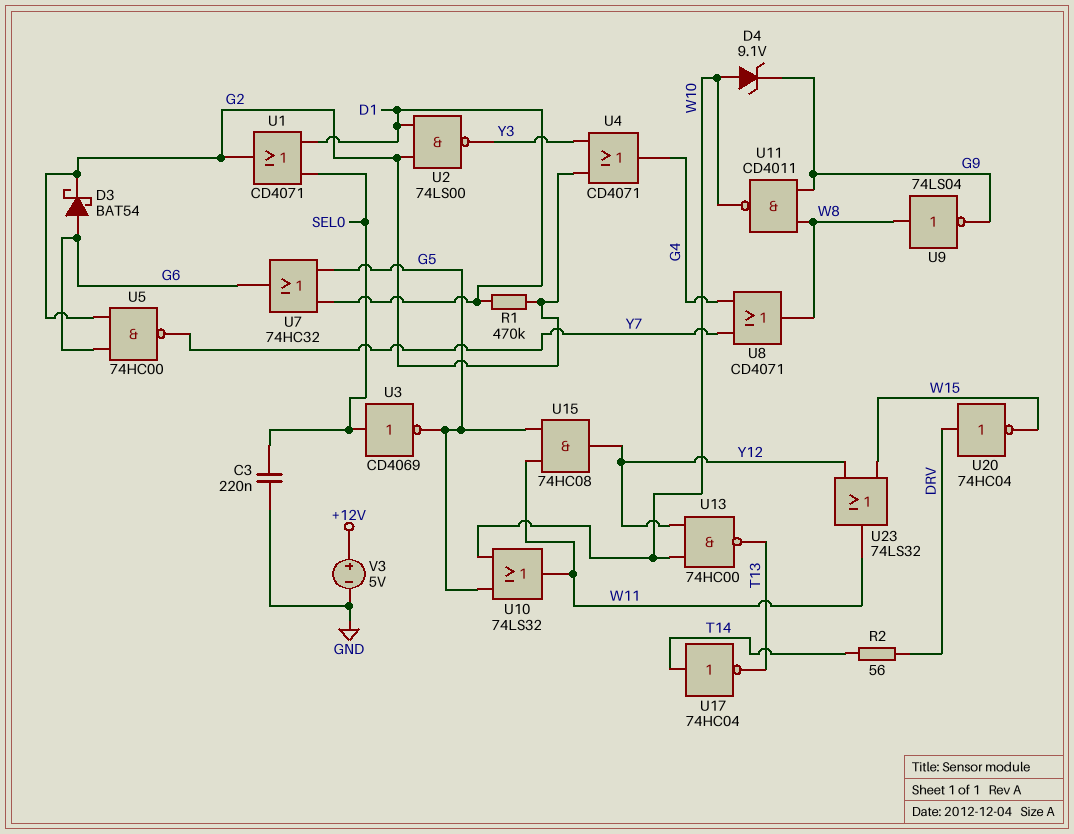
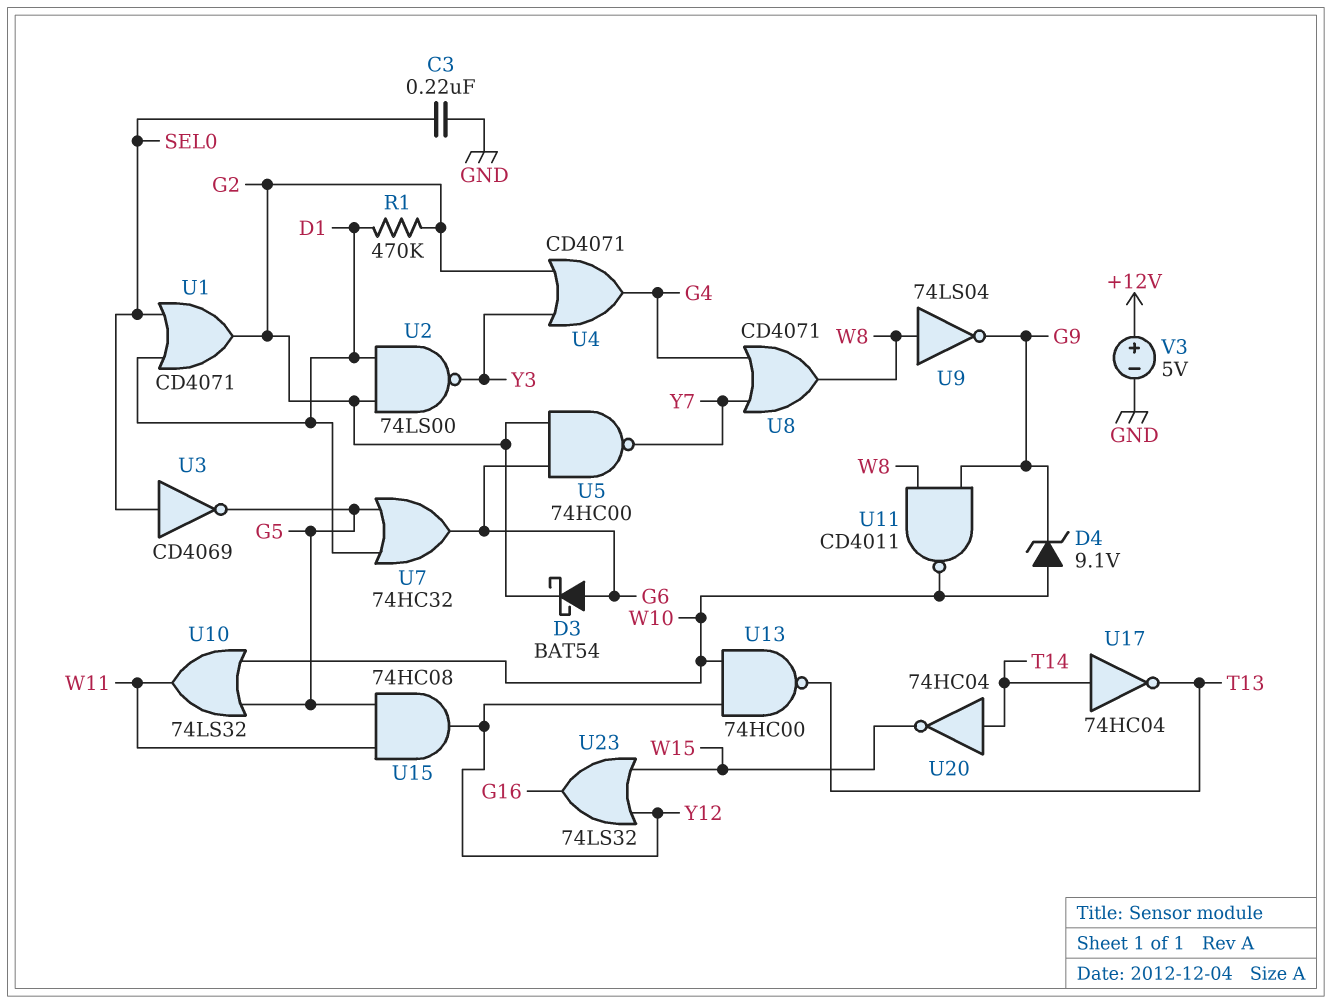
R2: 56 (DRV, T14) -> none
U20: NOT 74HC04 (in DRV, out W15) -> NOT 74HC04 (in T14, out W15)
U23: OR 74LS32 (in W15, in Y12, out W11) -> OR 74LS32 (in W15, in Y12, out G16)

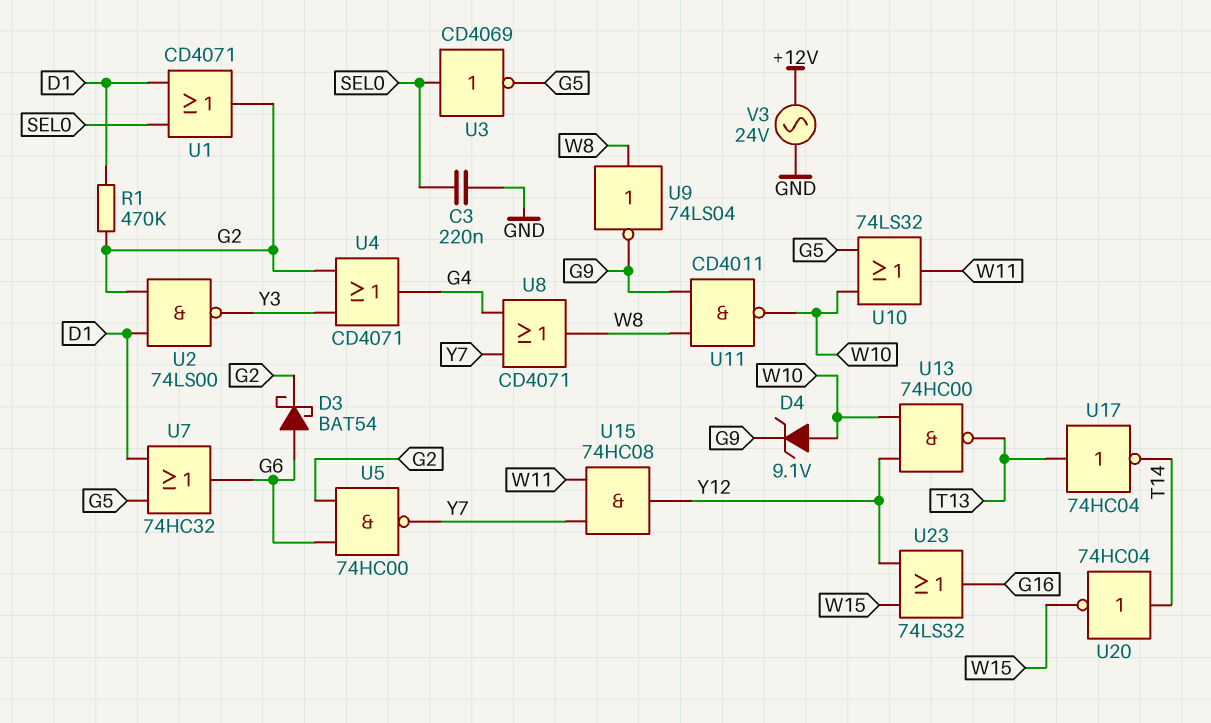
U15: AND 74HC08 (in G5, in W11, out Y12) -> AND 74HC08 (in W11, in Y7, out Y12)
U17: NOT 74HC04 (in T14, out T13) -> NOT 74HC04 (in T13, out T14)
V3: 5V (plus +12V, minus GND) -> AC 24V (+12V, GND)

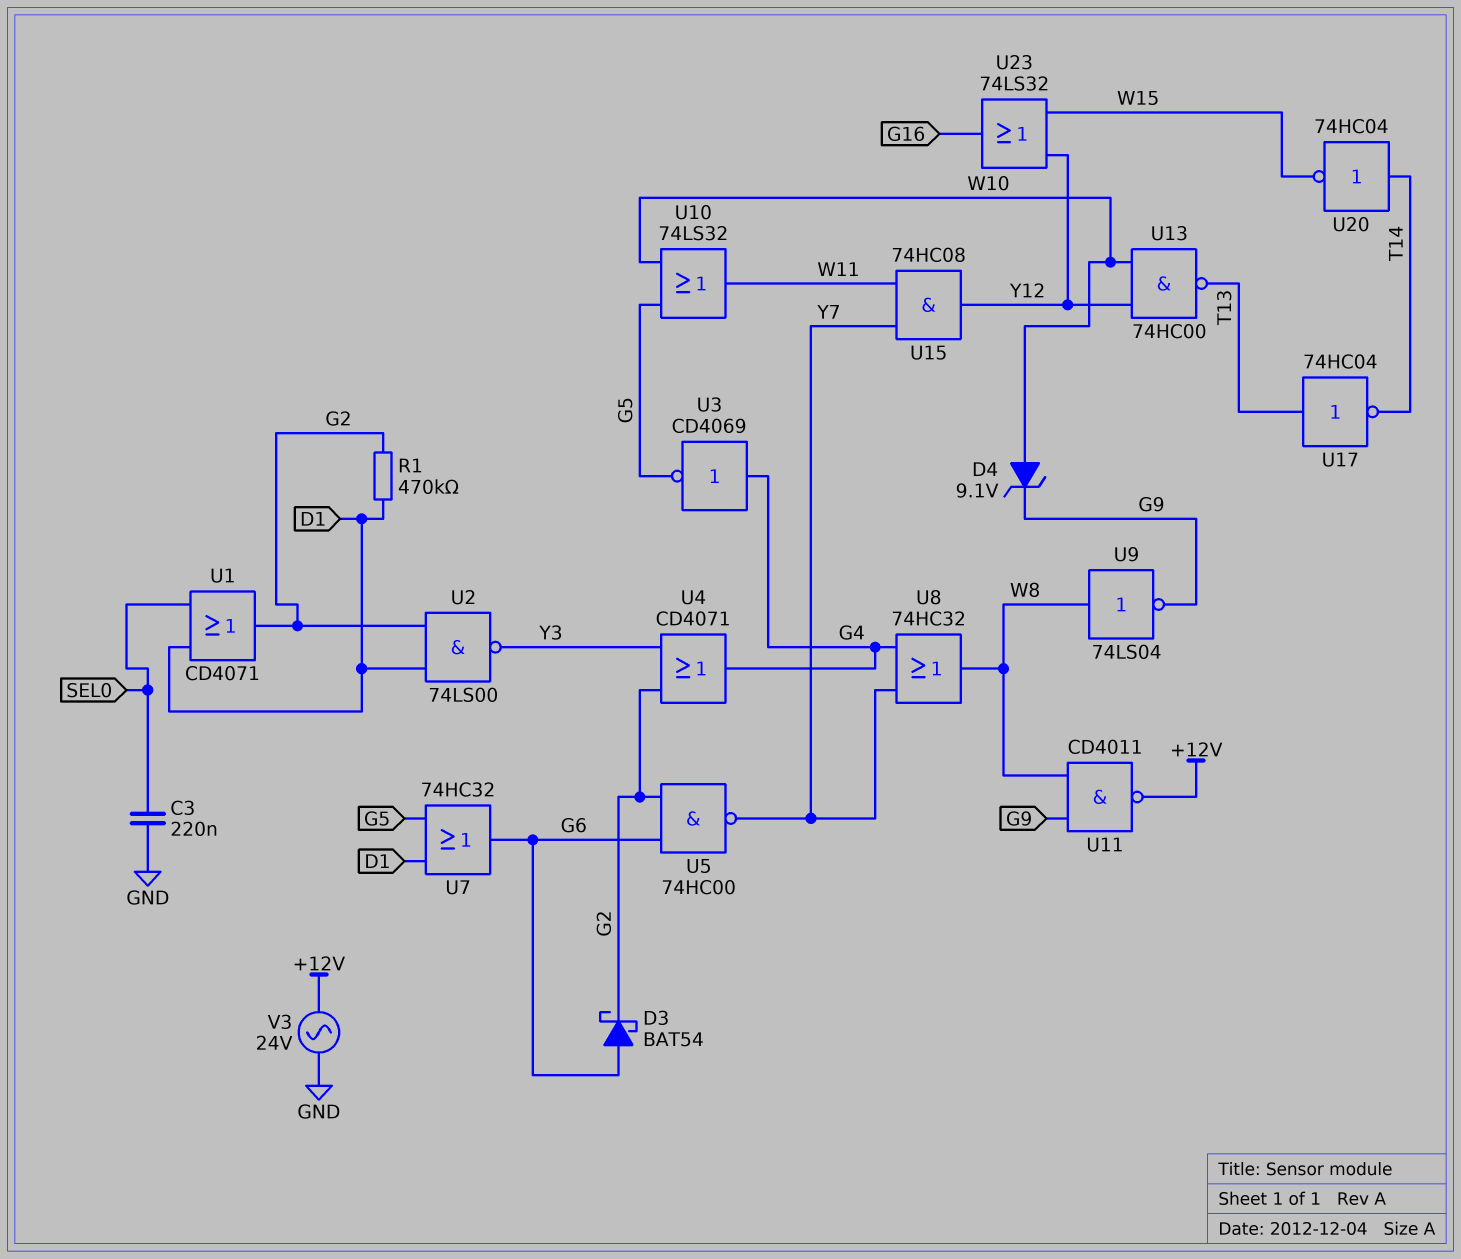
U3: NOT CD4069 (in SEL0, out G5) -> NOT CD4069 (in G4, out G5)
U8: OR CD4071 (in G4, in Y7, out W8) -> OR 74HC32 (in G4, in Y7, out W8)
U11: NAND CD4011 (in G9, in W8, out W10) -> NAND CD4011 (in G9, in W8, out +12V)

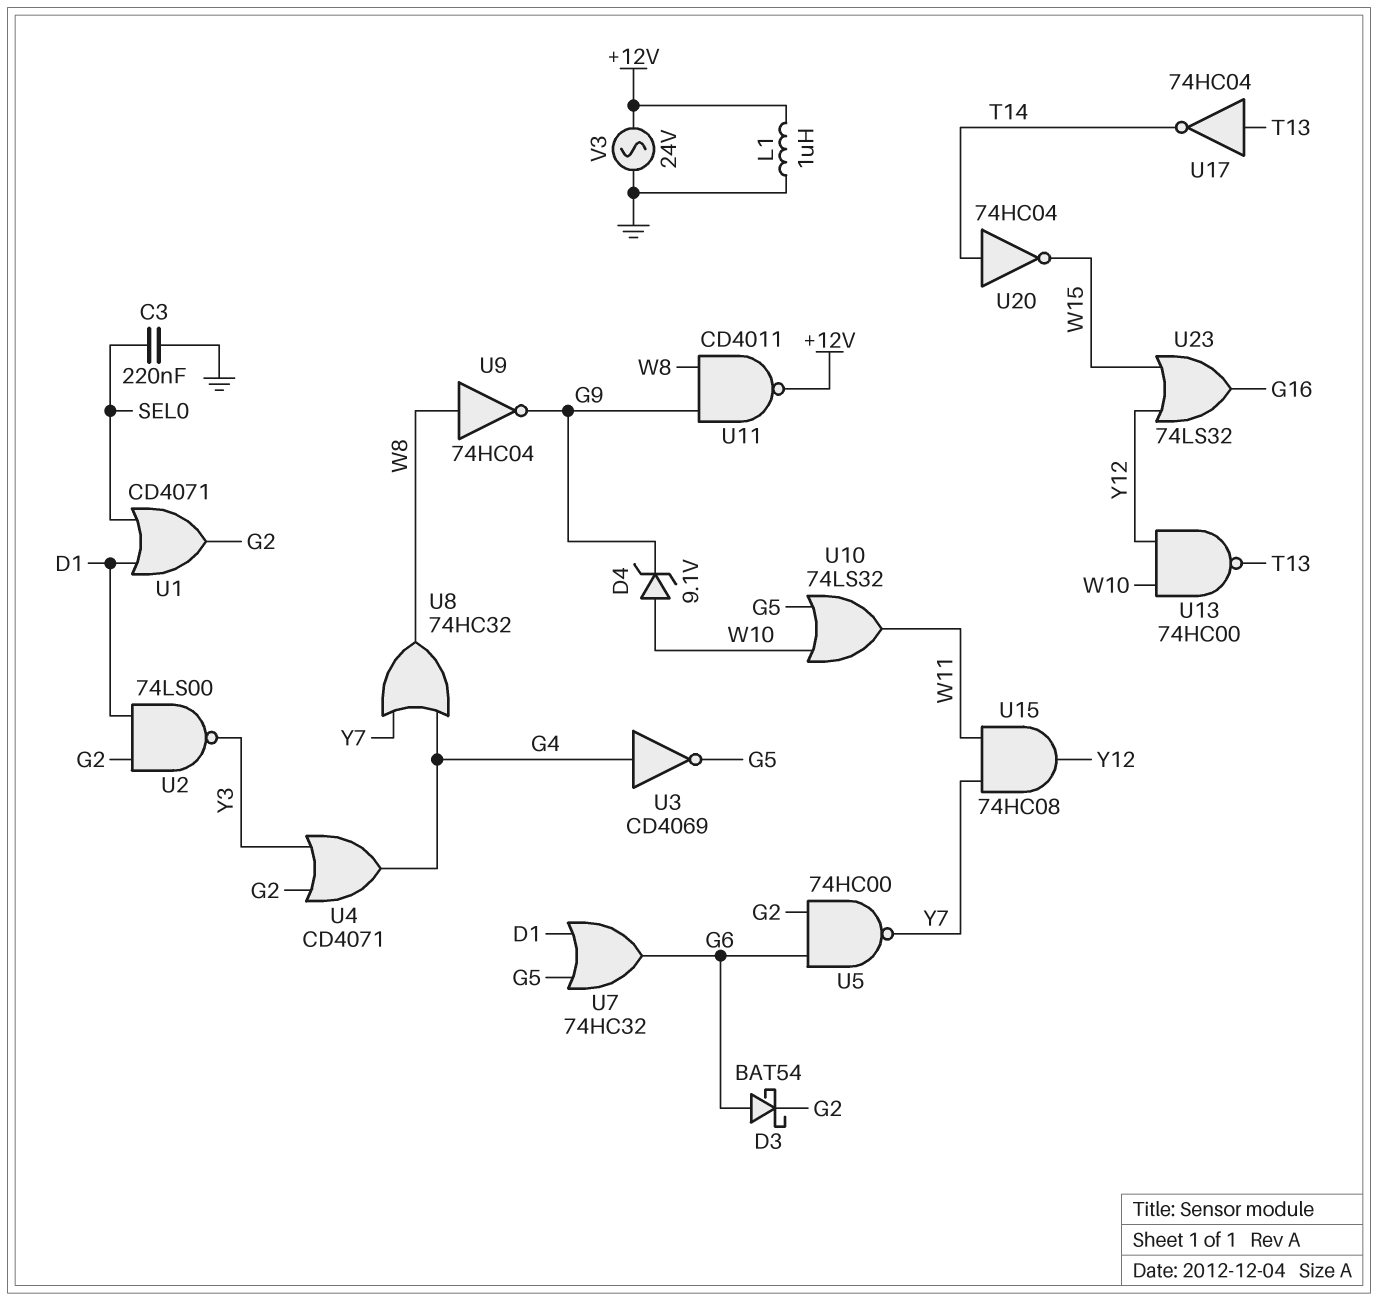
L1: none -> 1uH (+12V, GND)
R1: 470k (D1, G2) -> none
U9: NOT 74LS04 (in W8, out G9) -> NOT 74HC04 (in W8, out G9)

